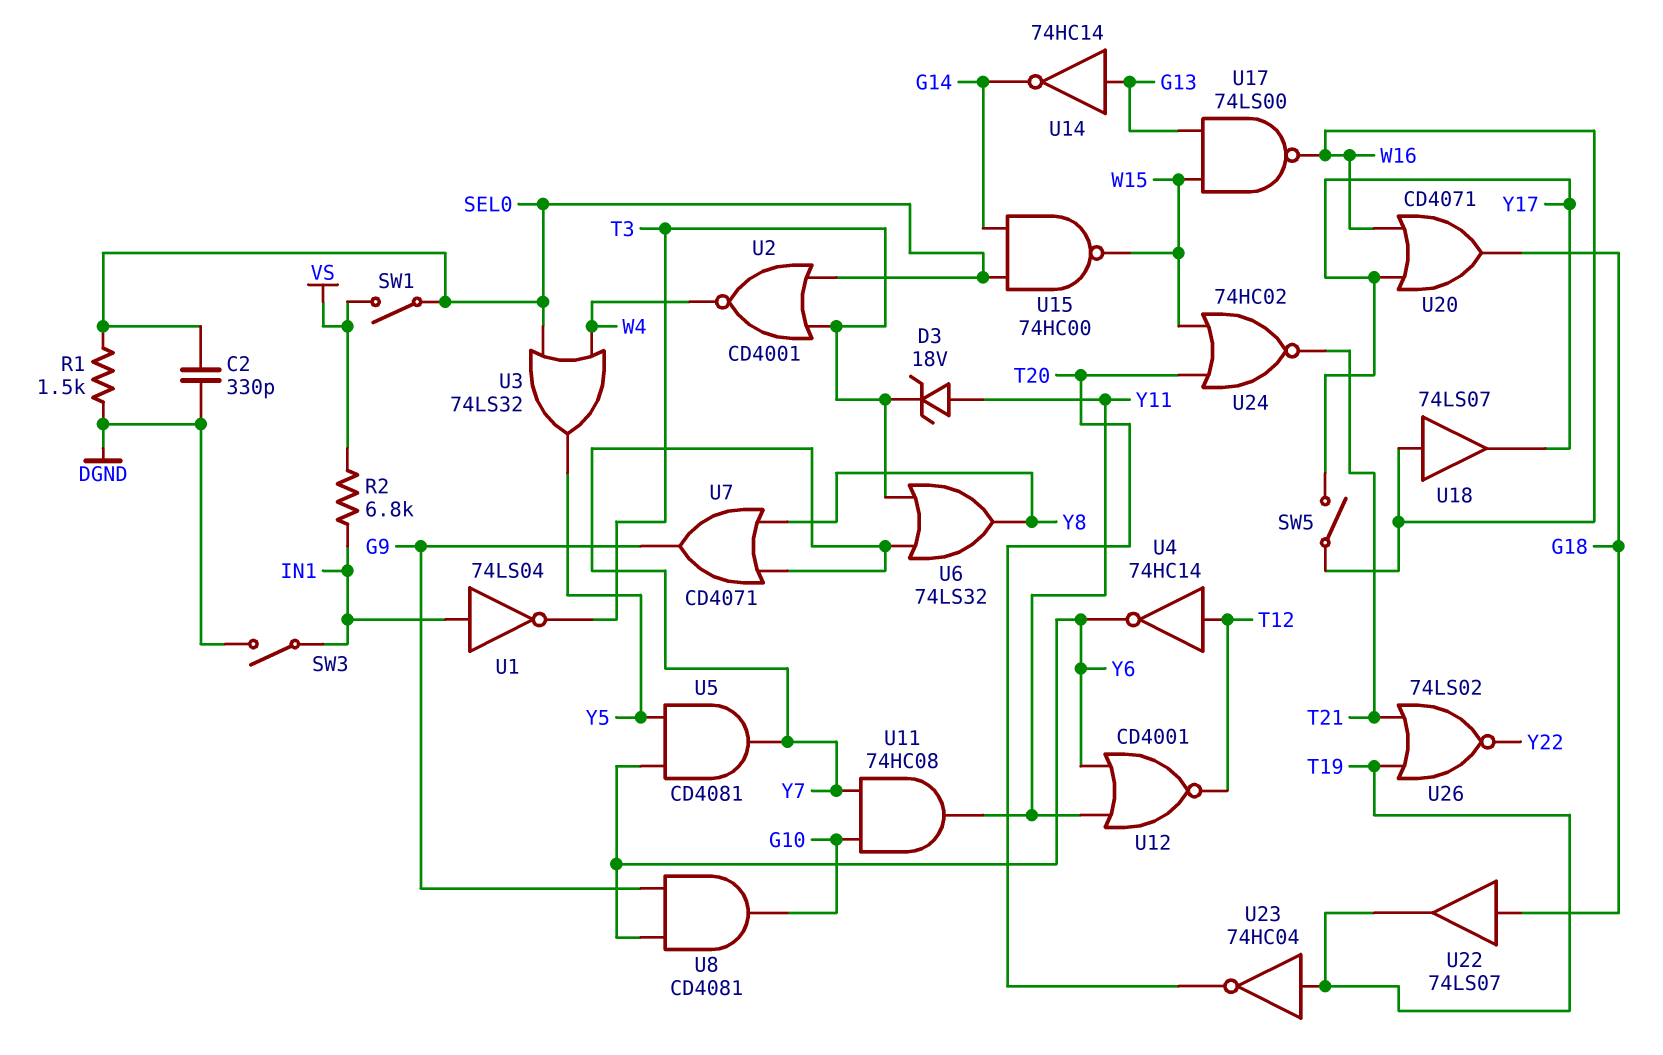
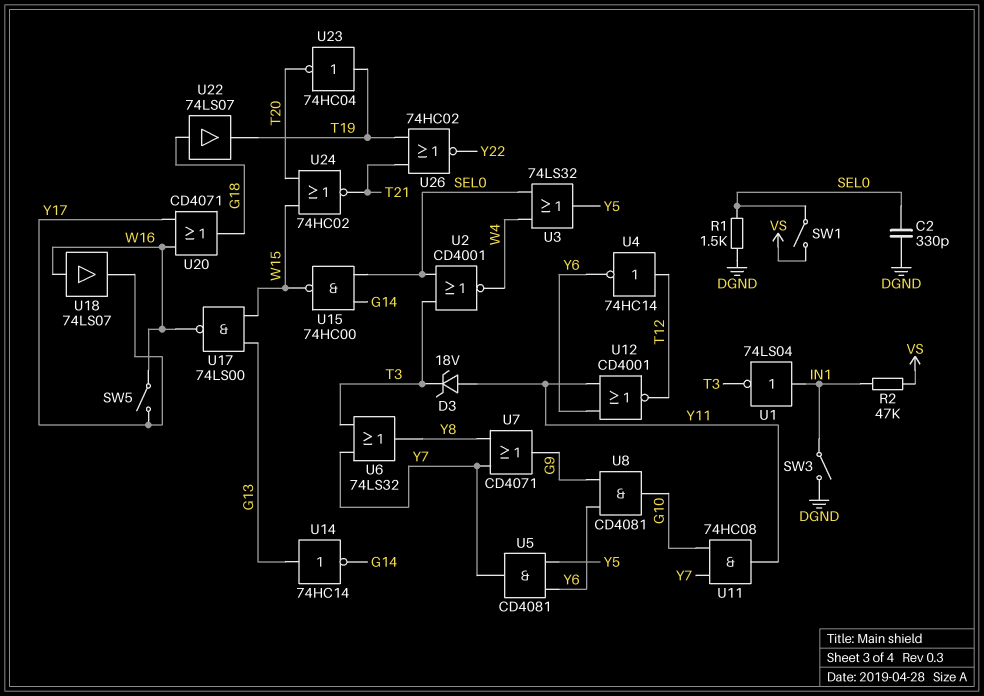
R2: 6.8k (IN1, VS) -> 47k (IN1, VS)
U26: NOR 74LS02 (in T19, in T21, out Y22) -> NOR 74HC02 (in T19, in T21, out Y22)

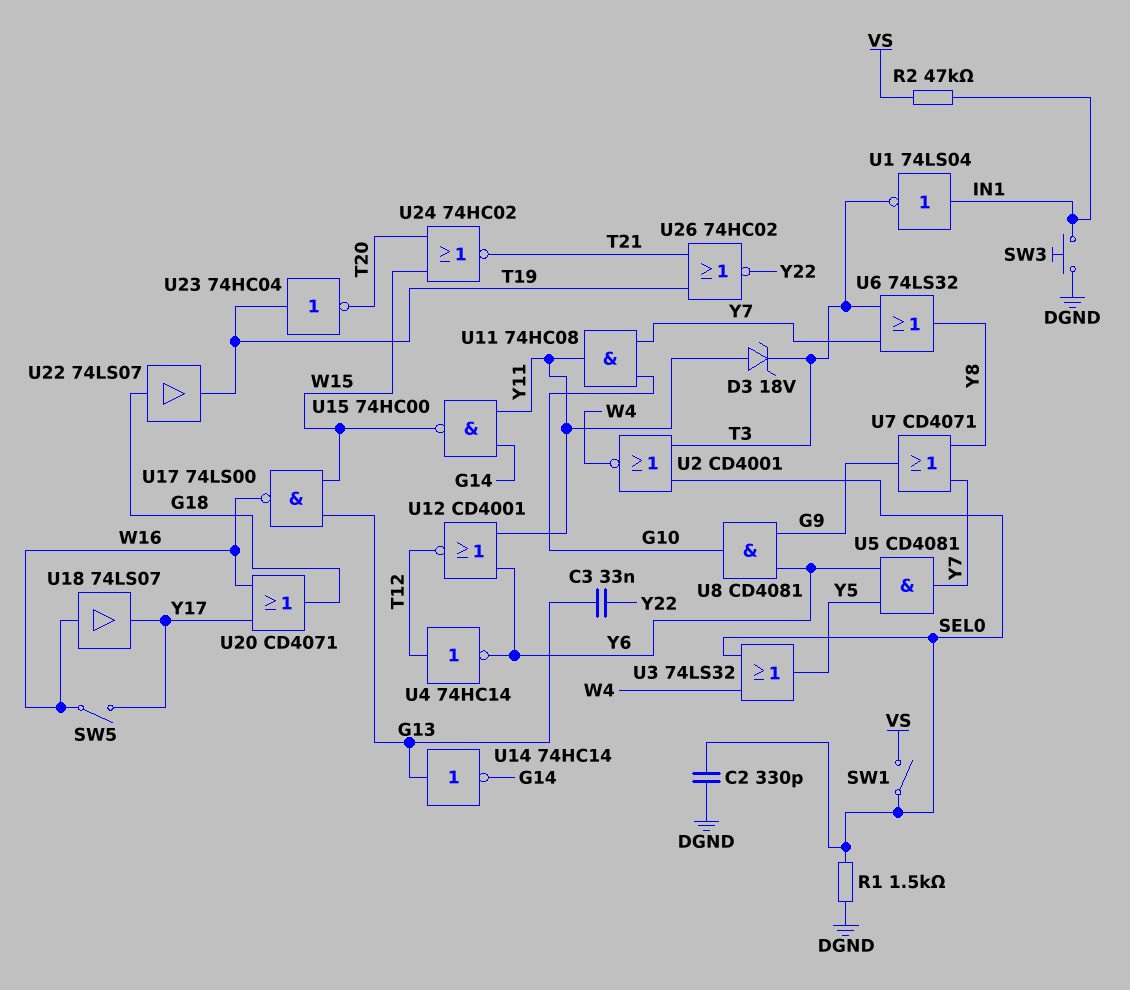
C3: none -> 33nF (G13, Y22)
SW3: switch (DGND, IN1) -> button (DGND, IN1)
U15: NAND 74HC00 (in G14, in SEL0, out W15) -> NAND 74HC00 (in G14, in Y11, out W15)

